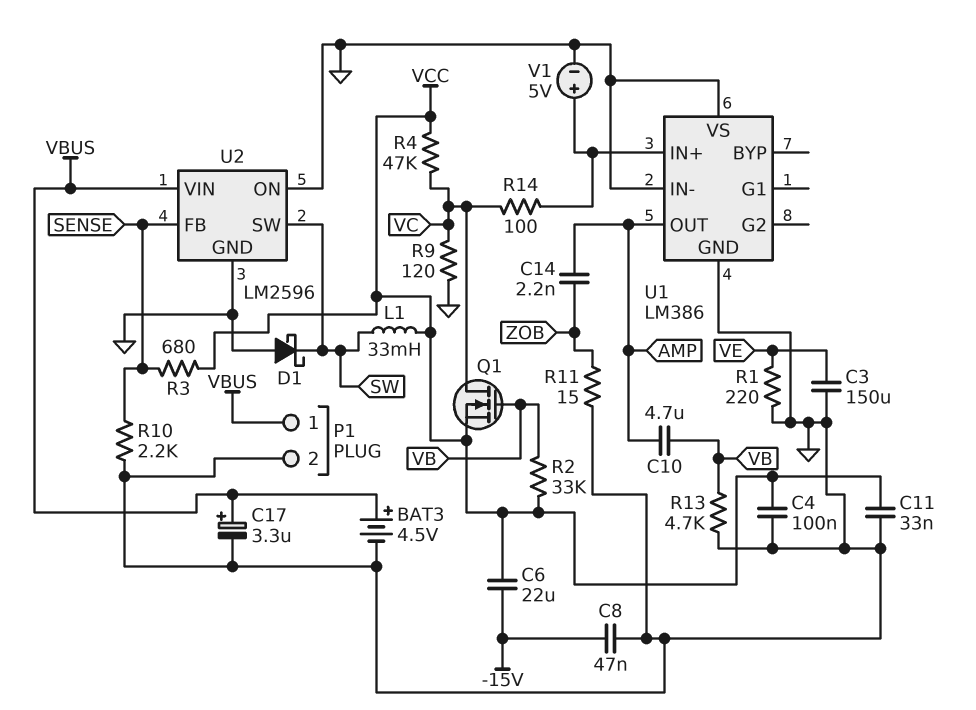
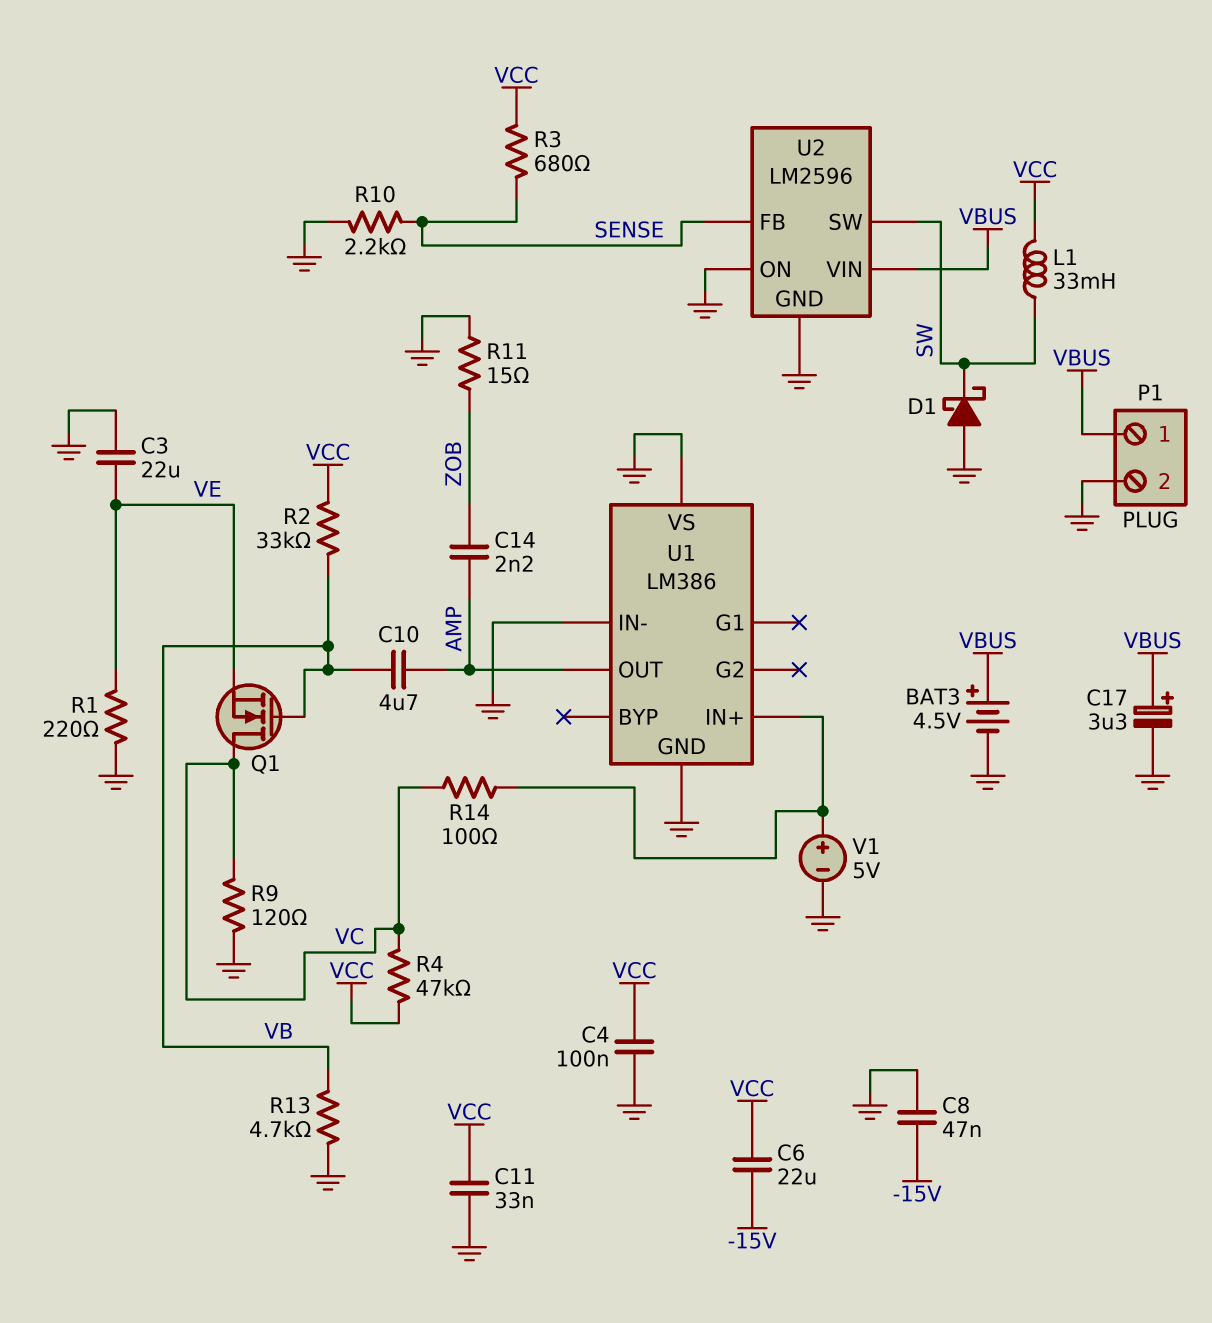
C3: 150uF (GND, VE) -> 22uF (GND, VE)
Q1: NMOS (G VB, D VC, S VCC) -> NMOS (G VB, D VC, S VE)

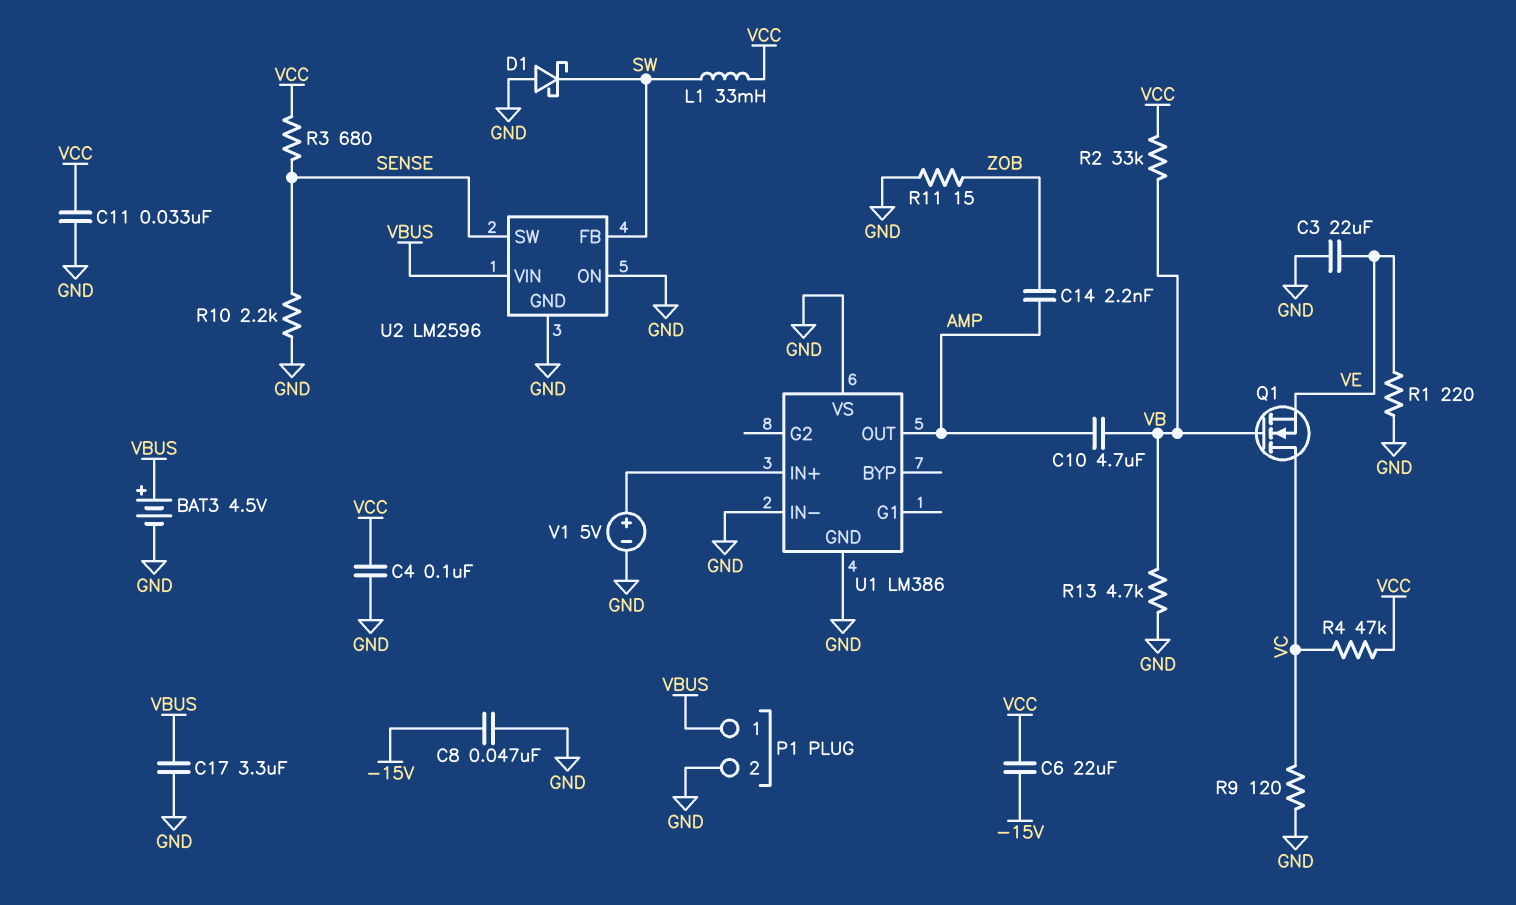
C17: 3.3uF (plus VBUS, minus GND) -> 3.3uF (GND, VBUS)
R14: 100 (U1/IN+, VC) -> none
U2 pin FB: SENSE -> SW
U2 pin SW: SW -> SENSE

